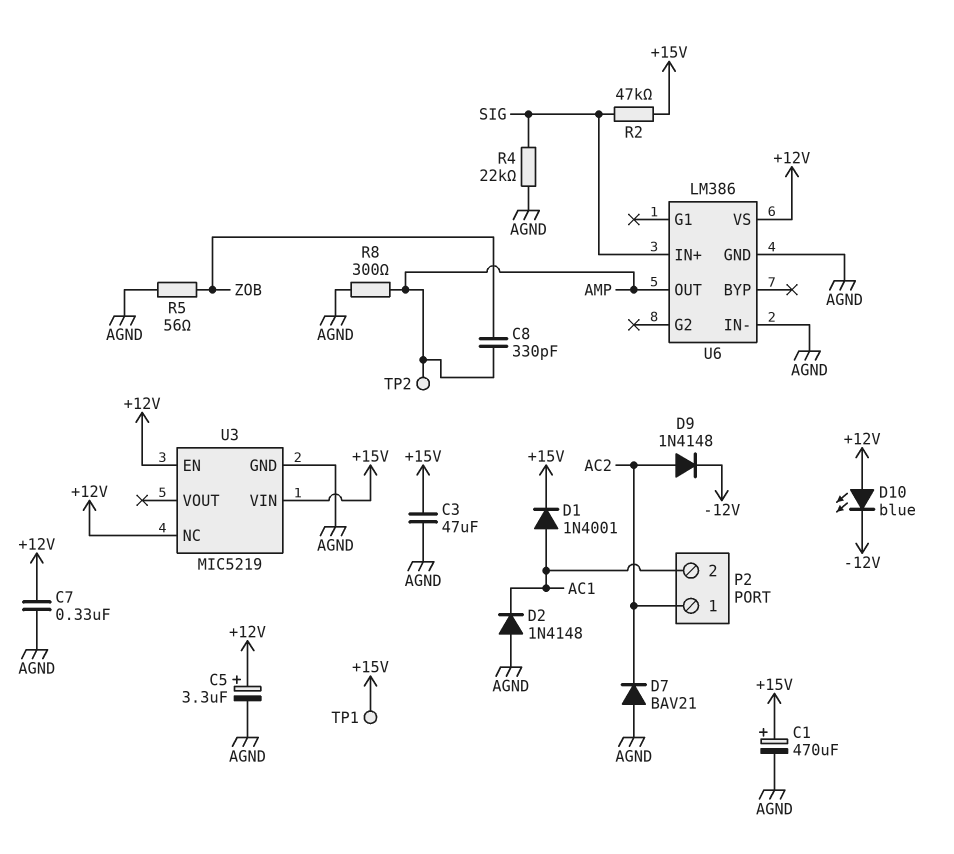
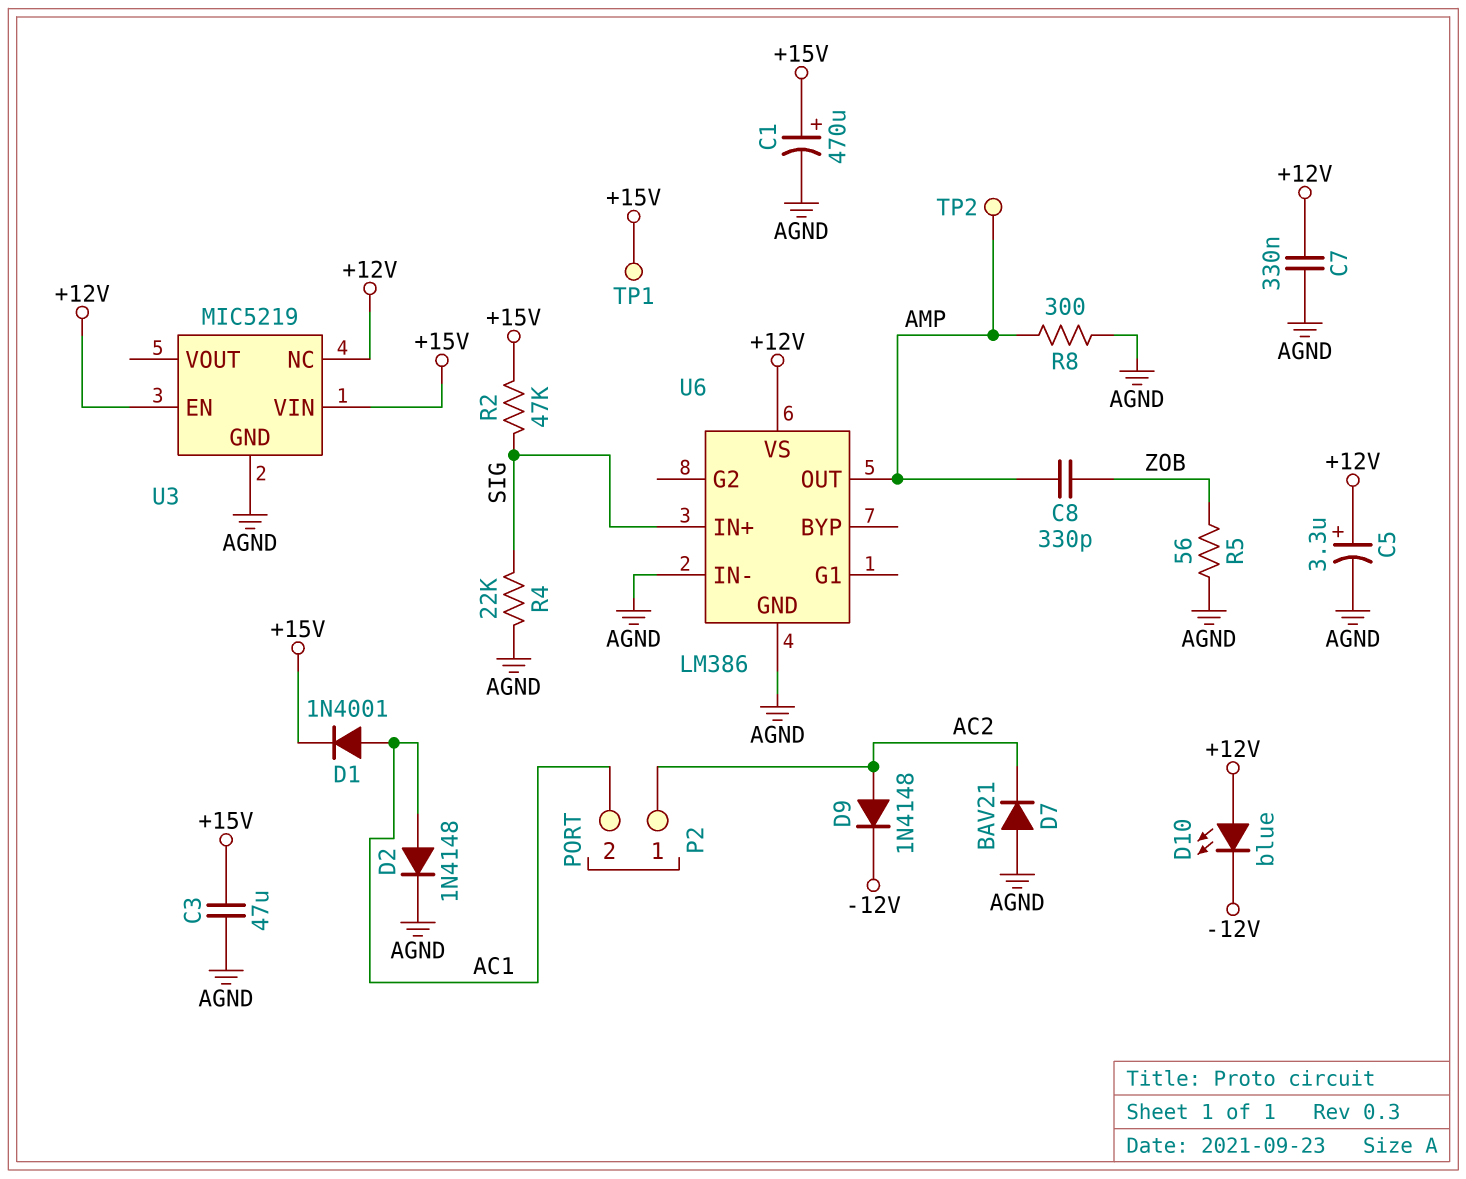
D2: diode 1N4148 (A AGND, K AC1) -> diode 1N4148 (A AC1, K AGND)

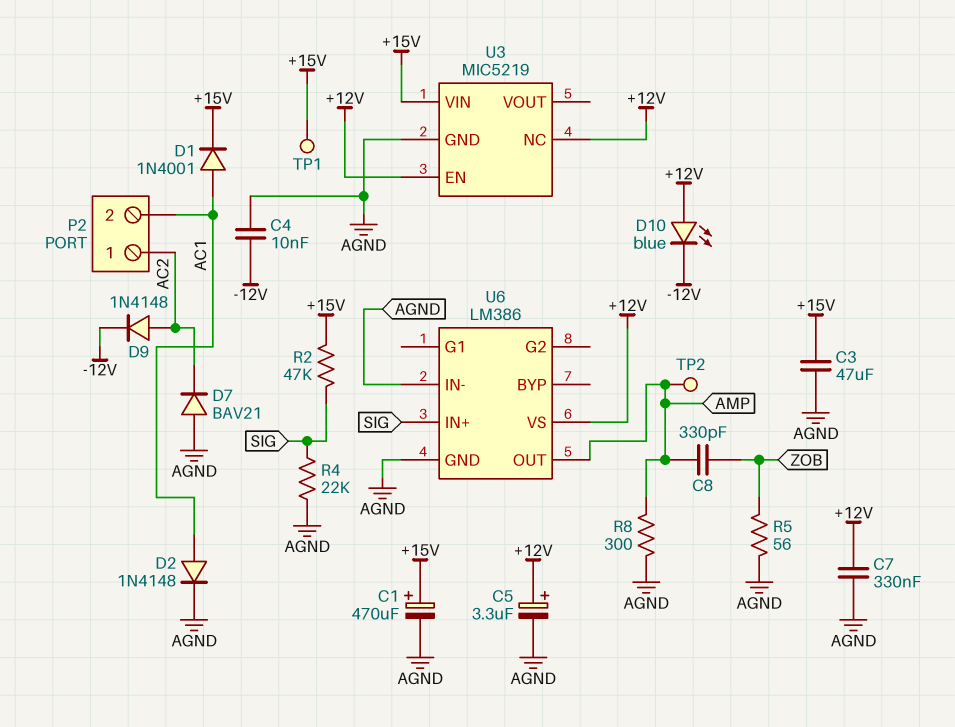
C4: none -> 10nF (-12V, AGND)

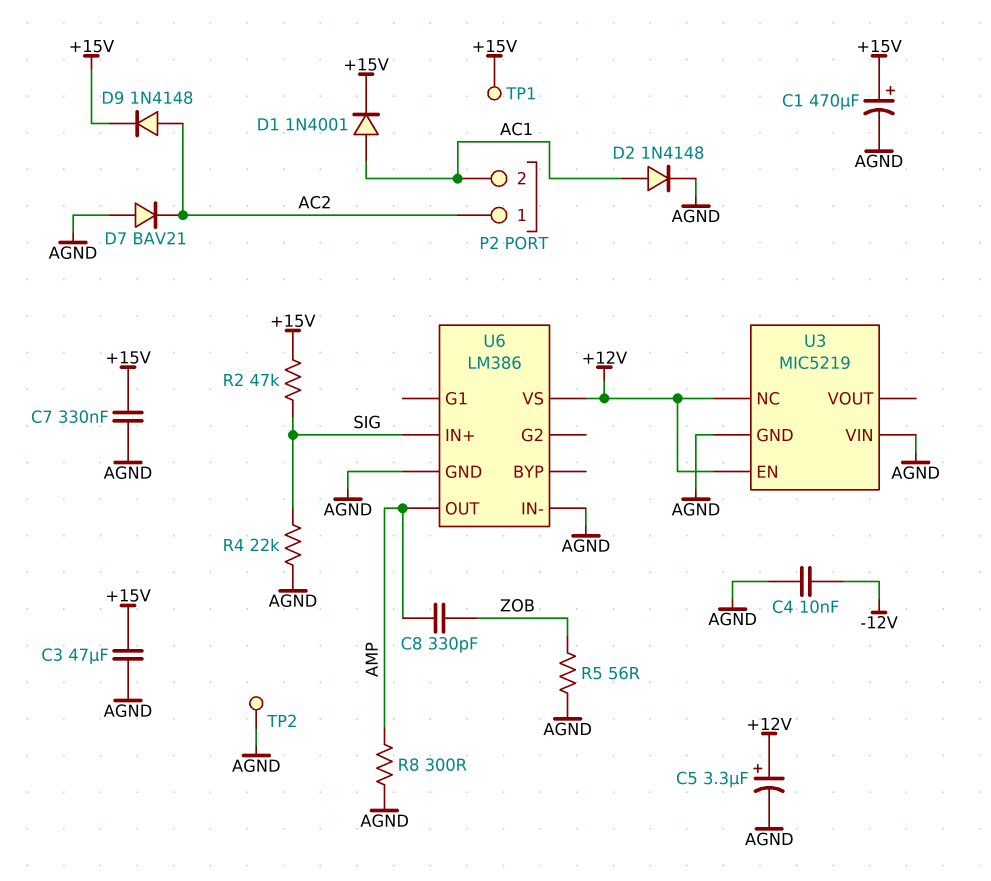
C7: 330nF (+12V, AGND) -> 330nF (+15V, AGND)
D9: diode 1N4148 (A AC2, K -12V) -> diode 1N4148 (A AC2, K +15V)
D10: LED blue (A +12V, K -12V) -> none
TP2: test point (AMP) -> test point (AGND)
U3 pin VIN: +15V -> AGND

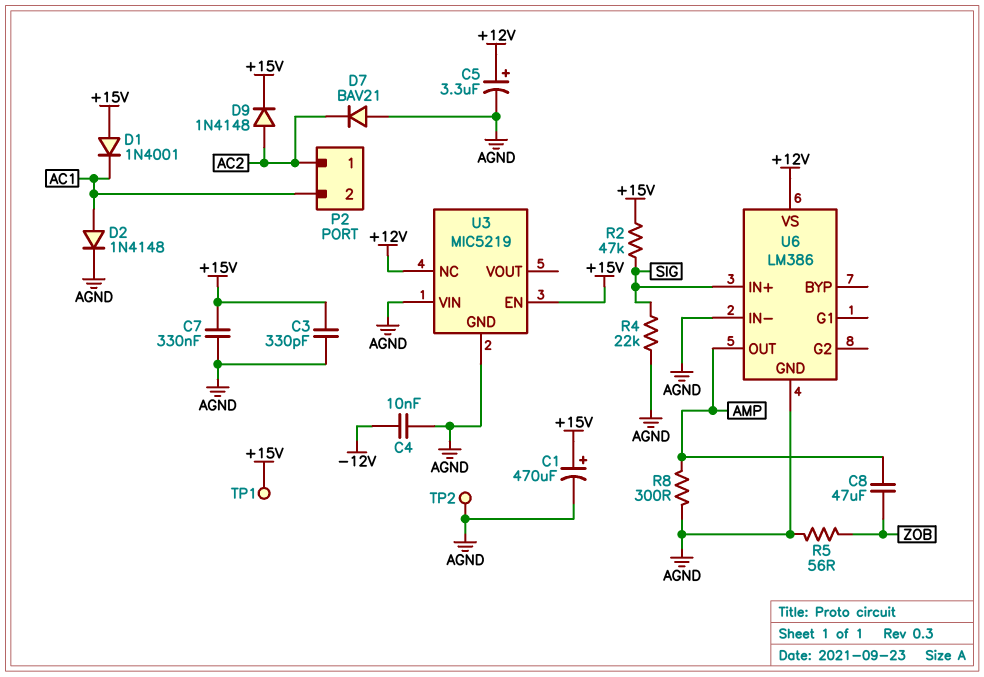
C3: 47uF (+15V, AGND) -> 330pF (+15V, AGND)
C8: 330pF (AMP, ZOB) -> 47uF (AMP, ZOB)
D1: diode 1N4001 (A AC1, K +15V) -> diode 1N4001 (A +15V, K AC1)
U3 pin EN: +12V -> +15V

